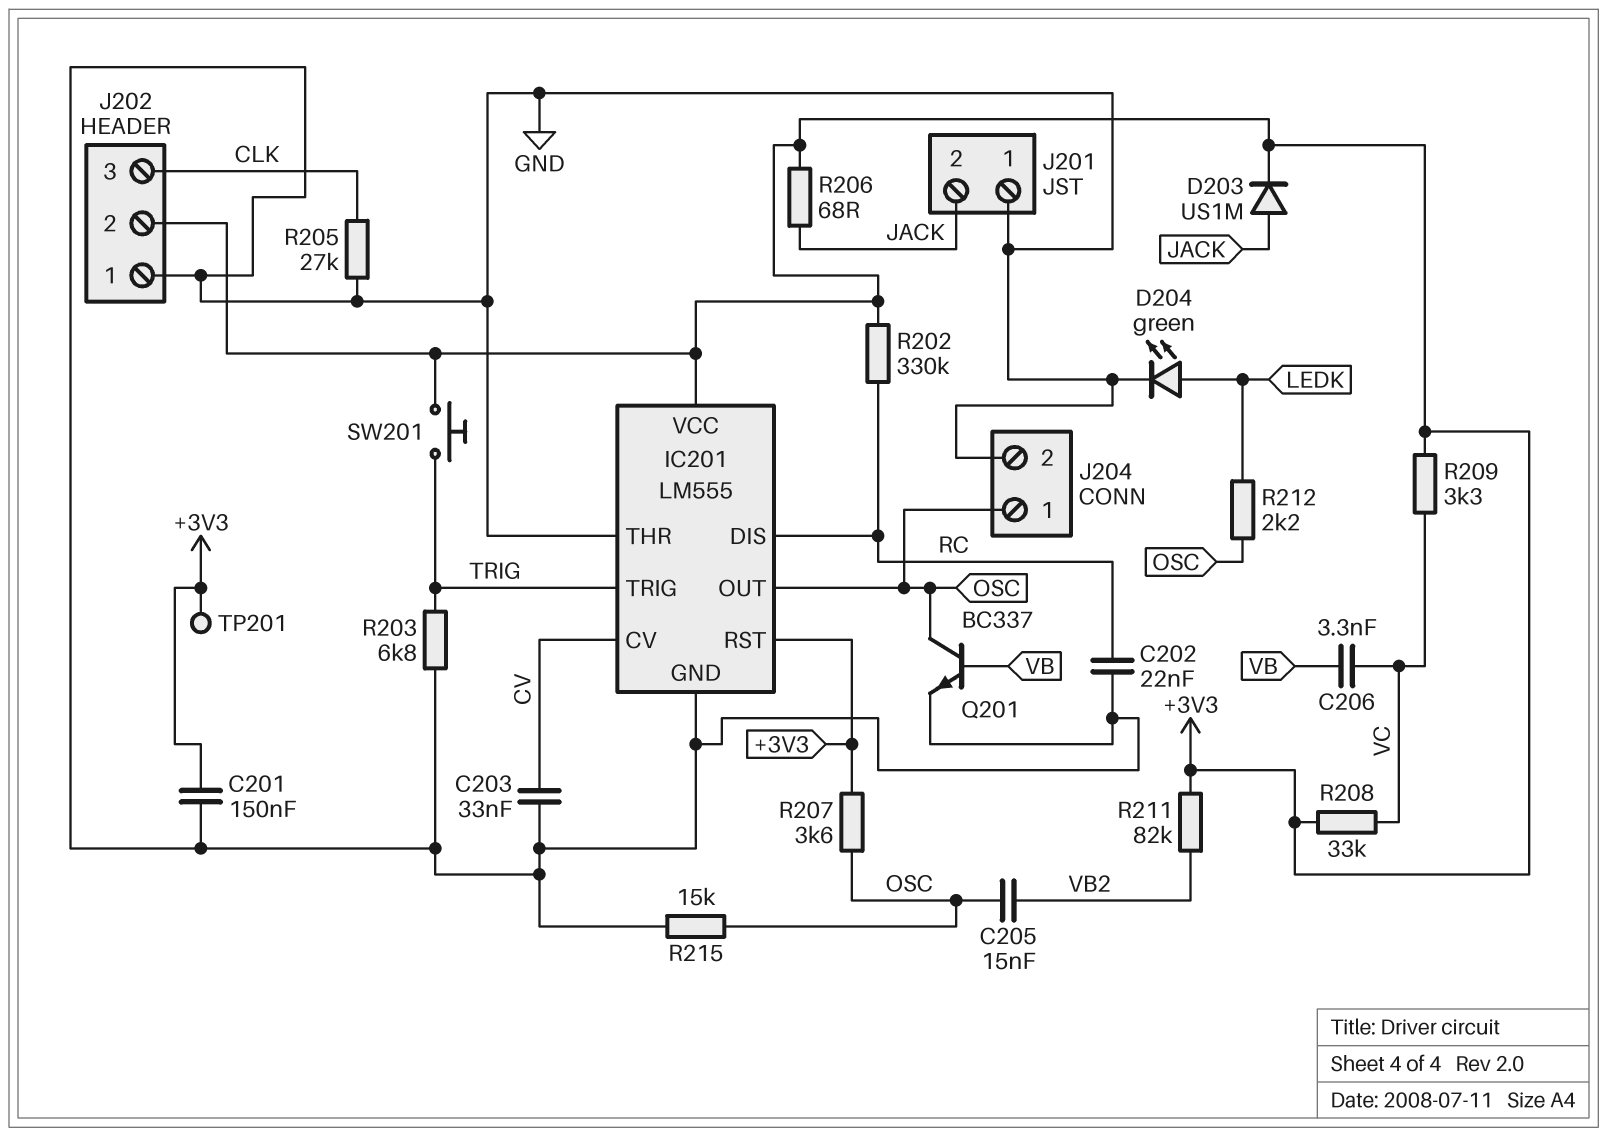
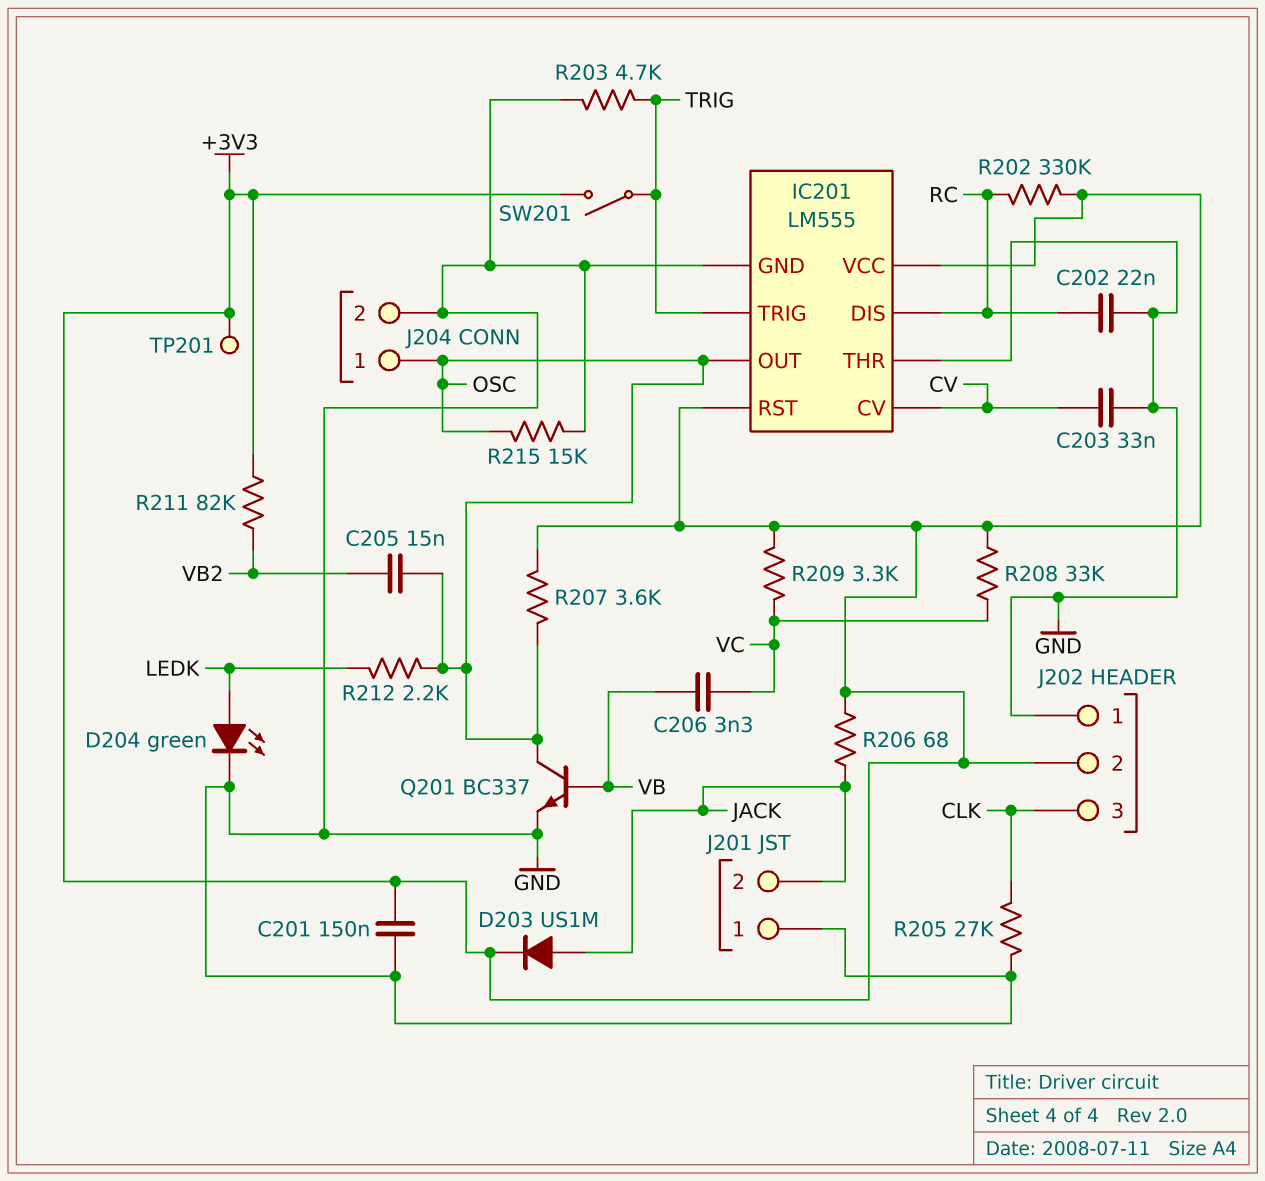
R203: 6.8k (GND, TRIG) -> 4.7k (GND, TRIG)
SW201: button (+3V3, TRIG) -> switch (+3V3, TRIG)

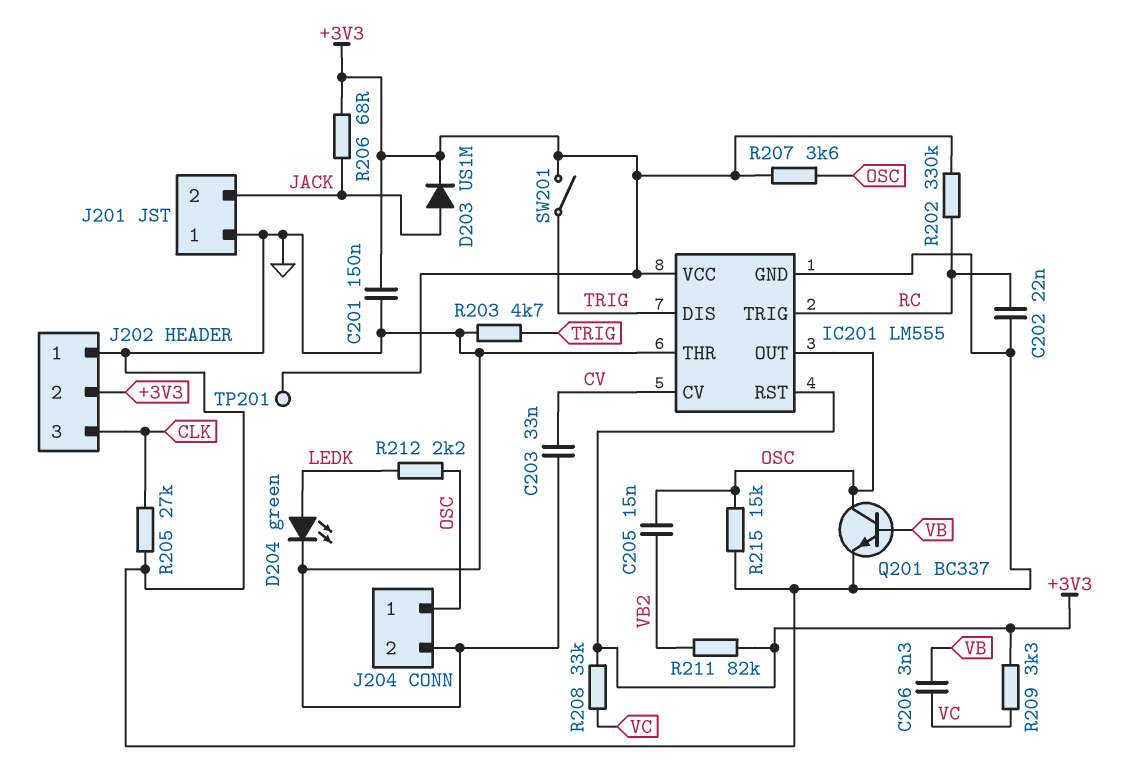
IC201 pin DIS: RC -> TRIG
IC201 pin TRIG: TRIG -> RC

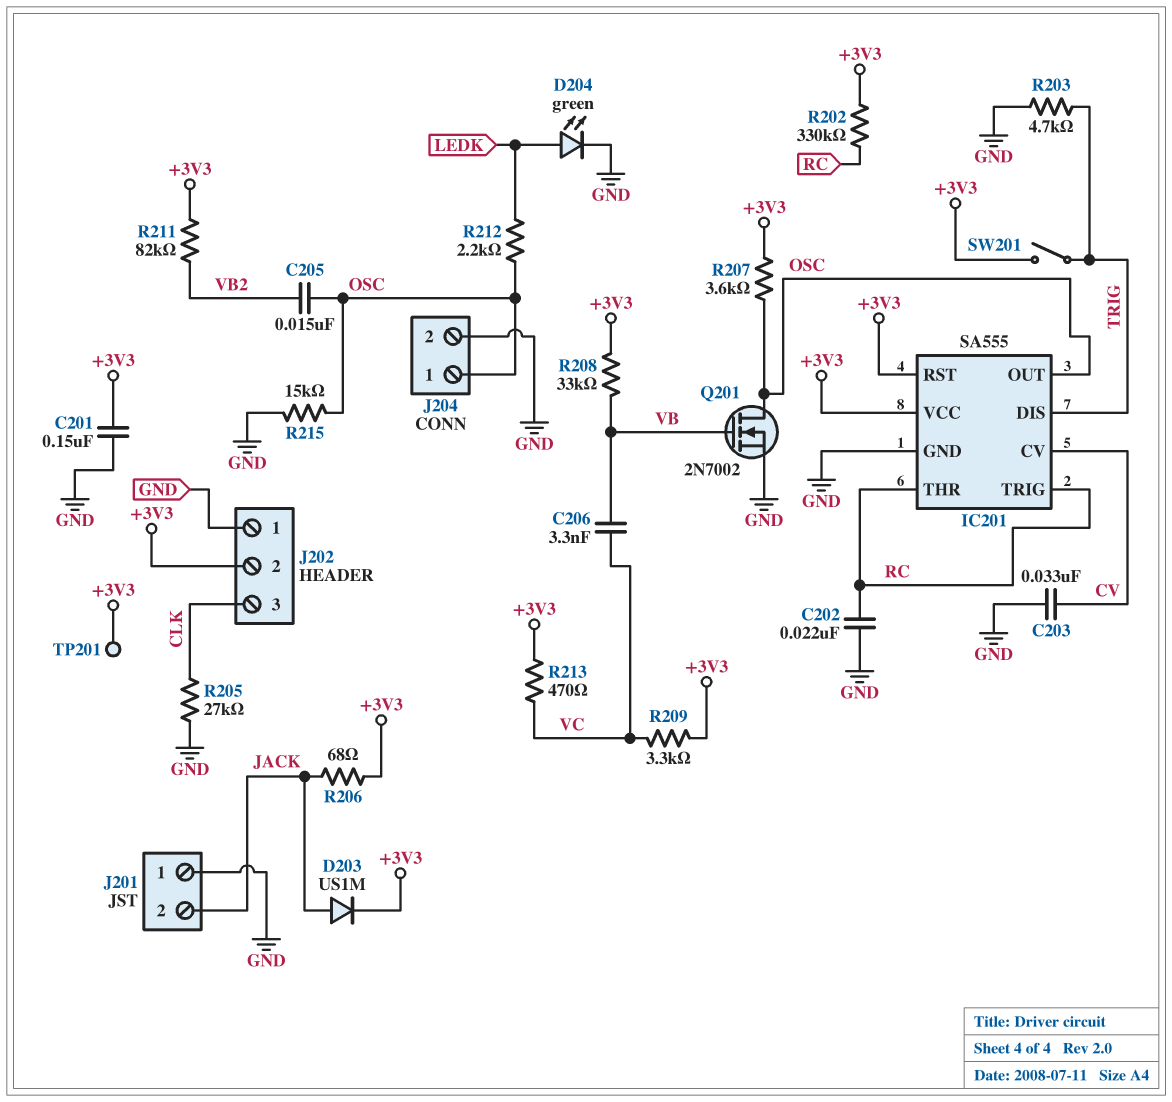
IC201: LM555 -> SA555
IC201 pin THR: GND -> RC
Q201: NPN BC337 (B VB, C OSC, E GND) -> NMOS 2N7002 (G VB, D OSC, S GND)
R208: 33k (+3V3, VC) -> 33k (+3V3, VB)
R213: none -> 470 (+3V3, VC)

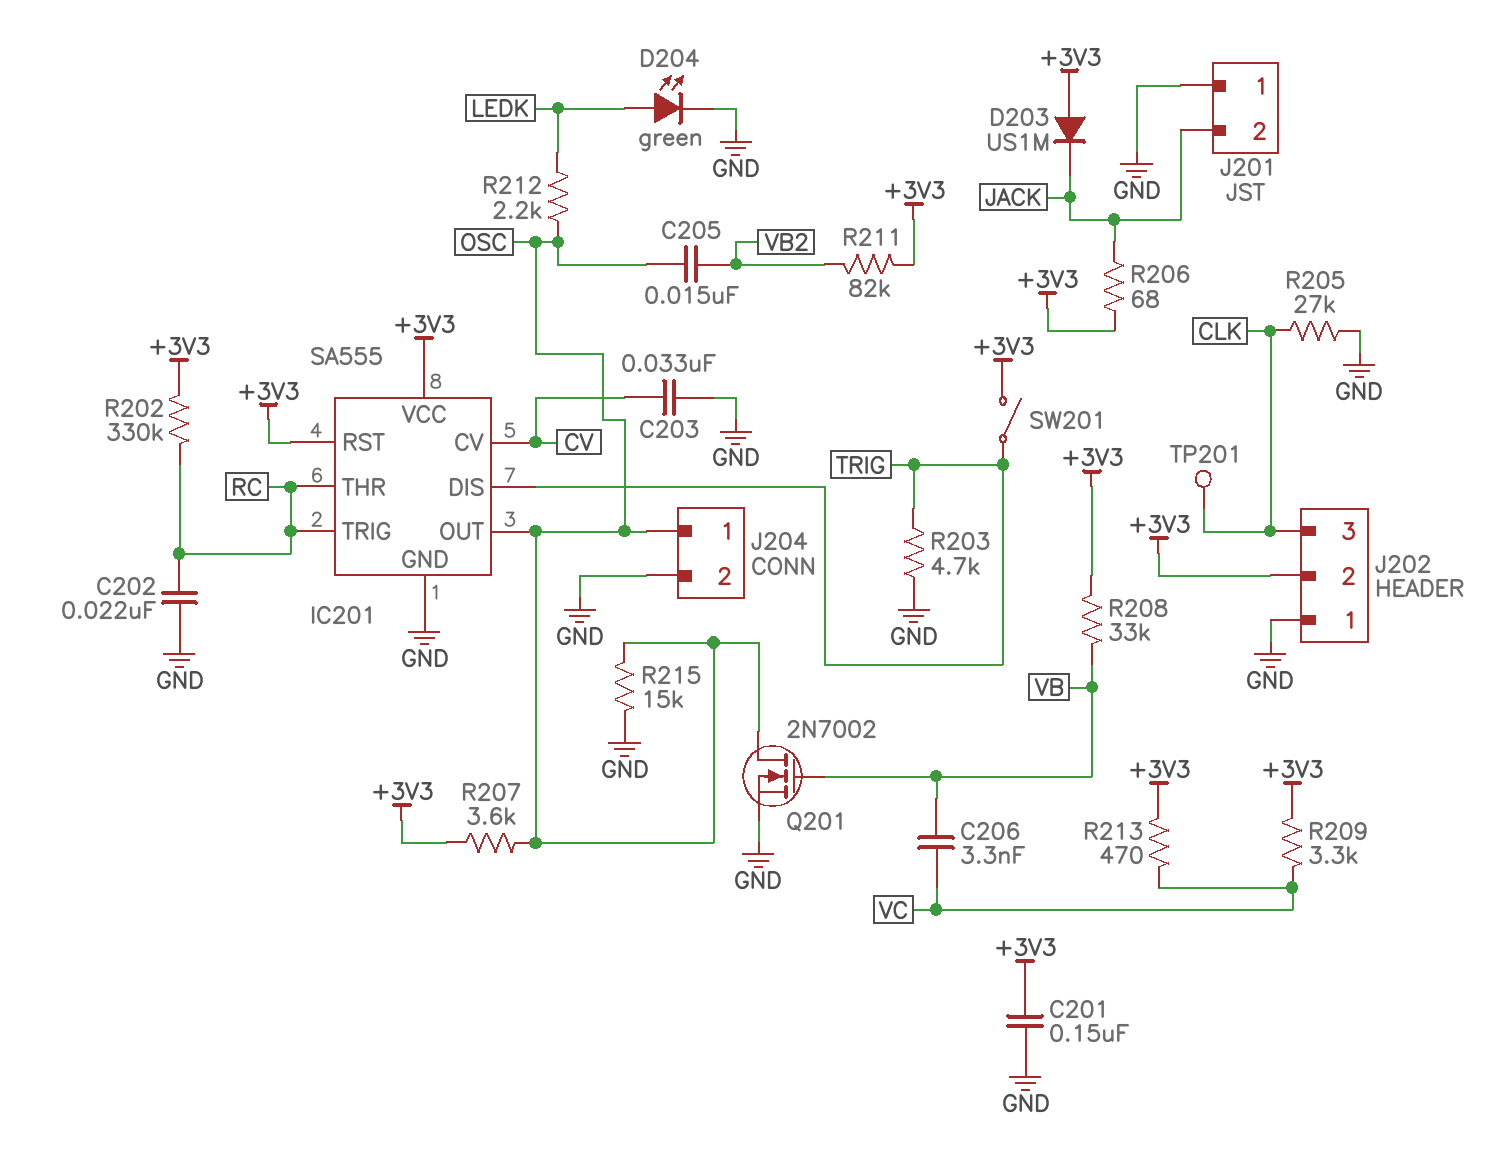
D203: diode US1M (A JACK, K +3V3) -> diode US1M (A +3V3, K JACK)
TP201: test point (+3V3) -> test point (CLK)

